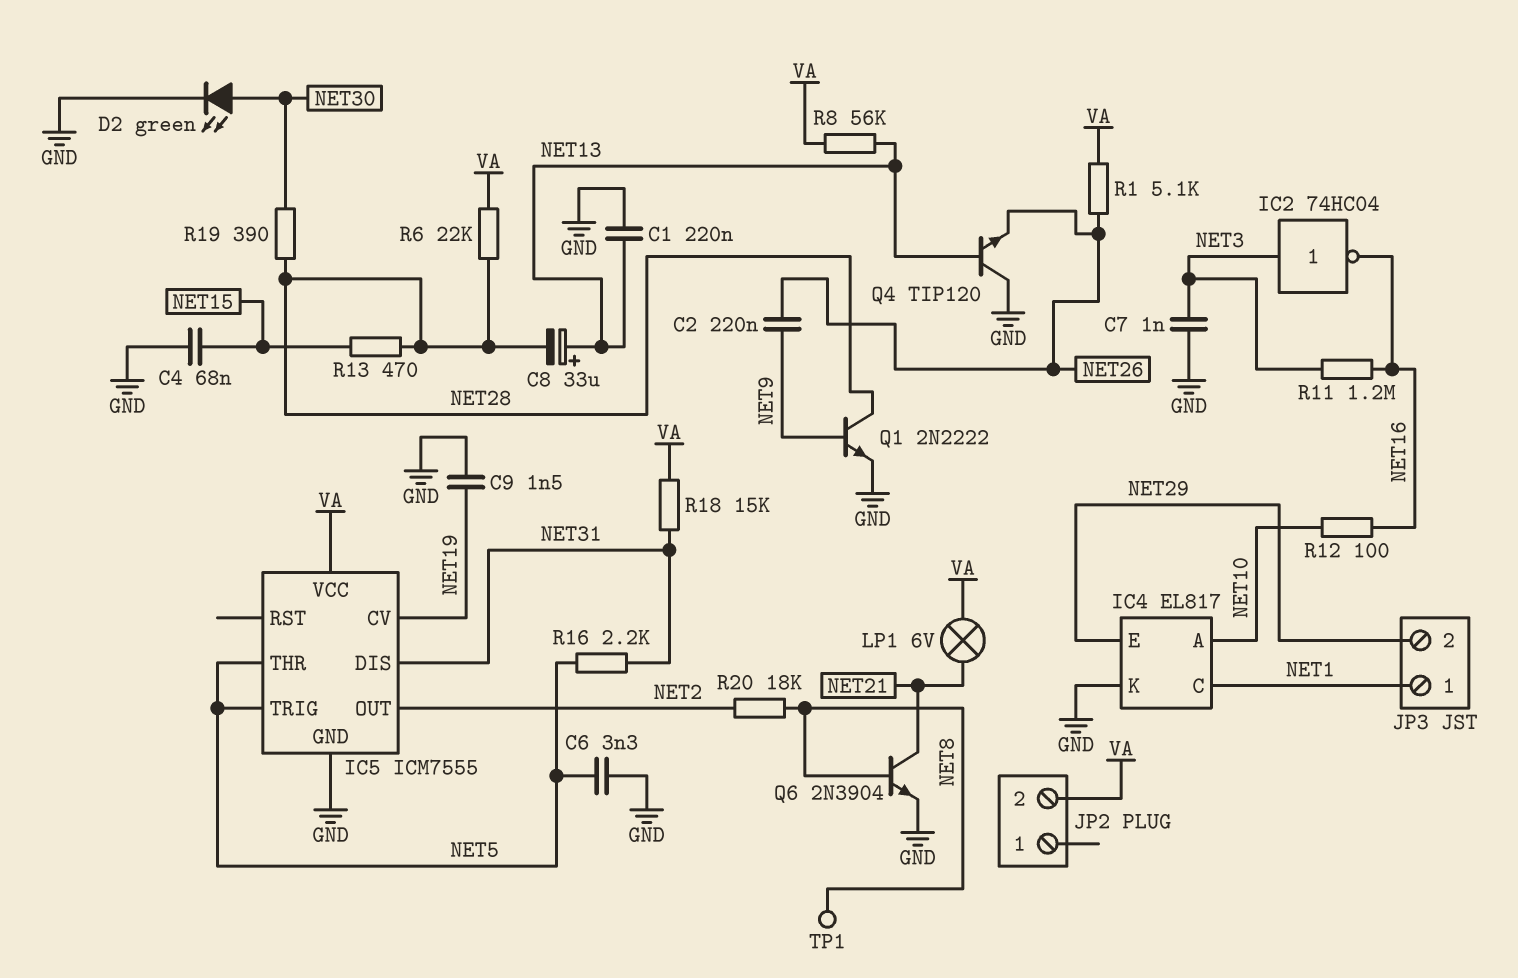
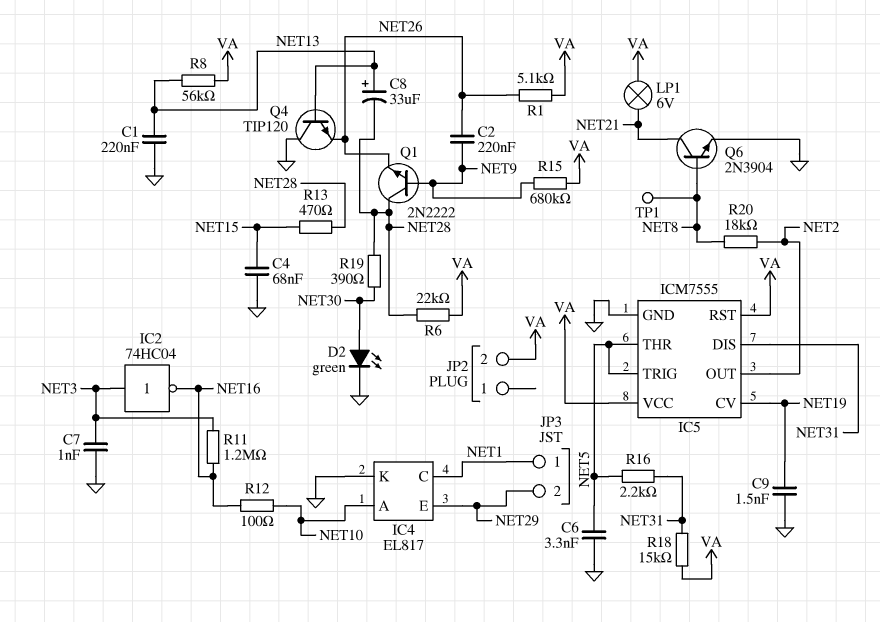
IC5 pin RST: none -> VA
Q1: NPN 2N2222 (B NET9, C NET28, E GND) -> NPN 2N2222 (B NET9, C NET28, E NET26)
R15: none -> 680k (NET9, VA)

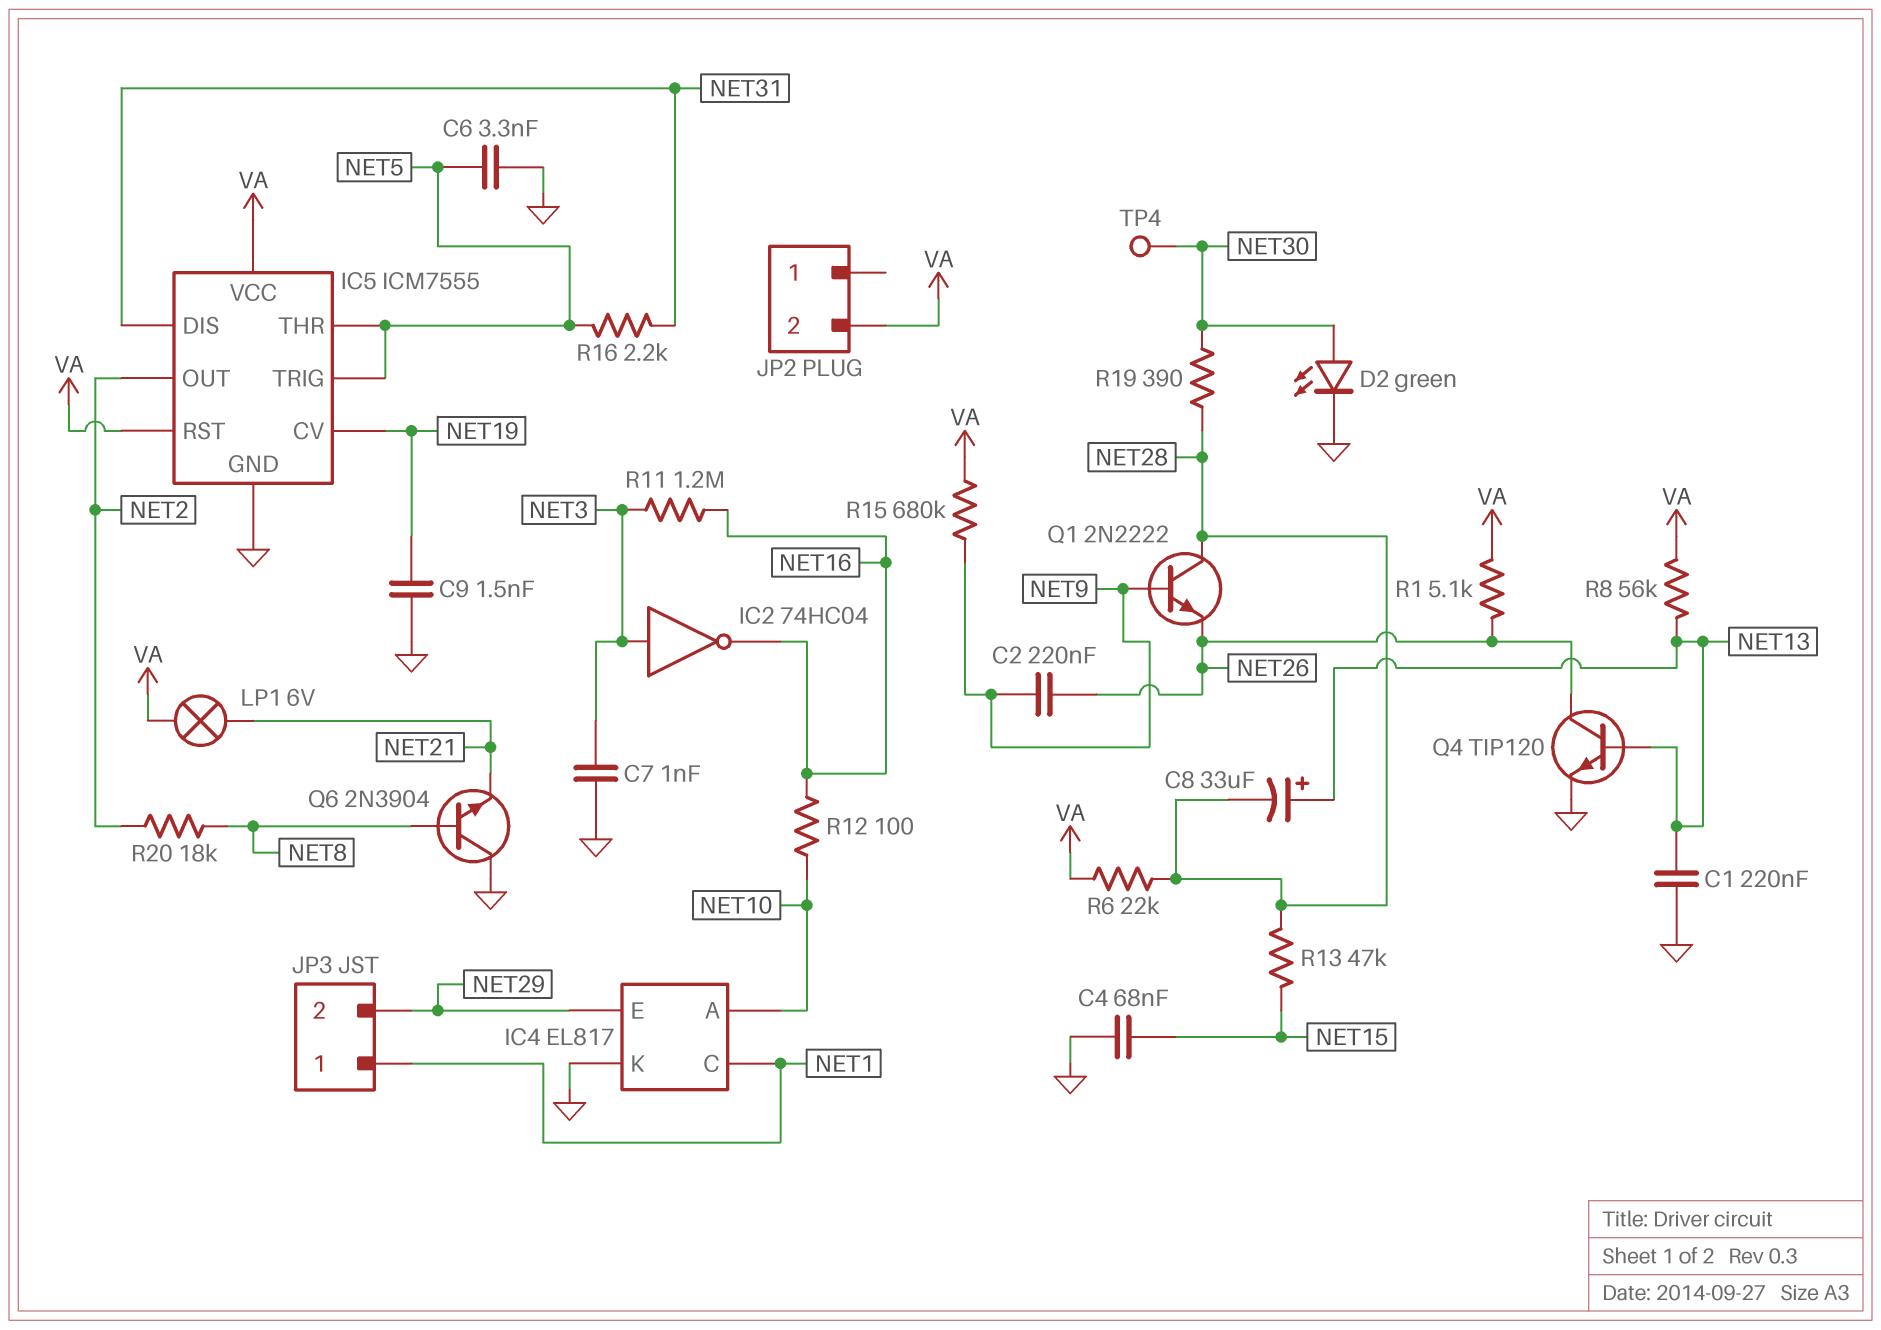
Q4: NPN TIP120 (B NET13, C GND, E NET26) -> NPN TIP120 (B NET13, C NET26, E GND)
Q6: NPN 2N3904 (B NET8, C NET21, E GND) -> NPN 2N3904 (B NET8, C GND, E NET21)
R13: 470 (NET15, NET28) -> 47k (NET15, NET28)
R18: 15k (NET31, VA) -> none
TP1: test point (NET8) -> none
TP4: none -> test point (NET30)

